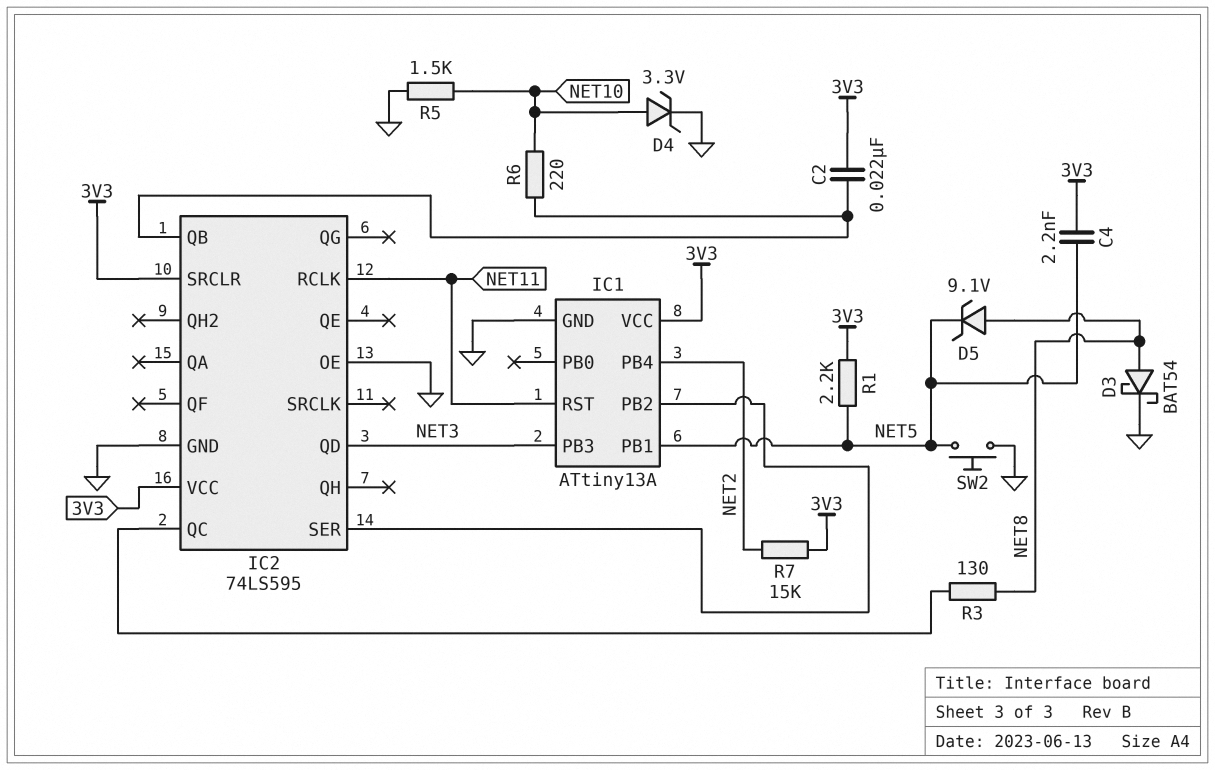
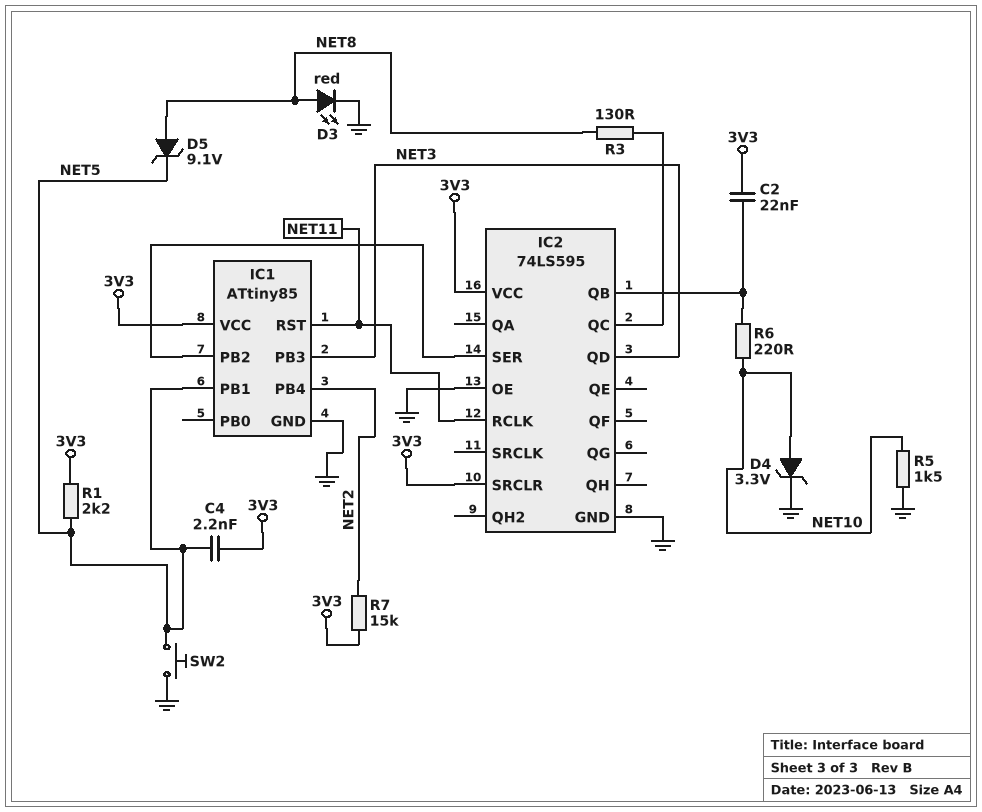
D3: schottky BAT54 (A NET8, K GND) -> LED red (A NET8, K GND)
IC1: ATtiny13A -> ATtiny85

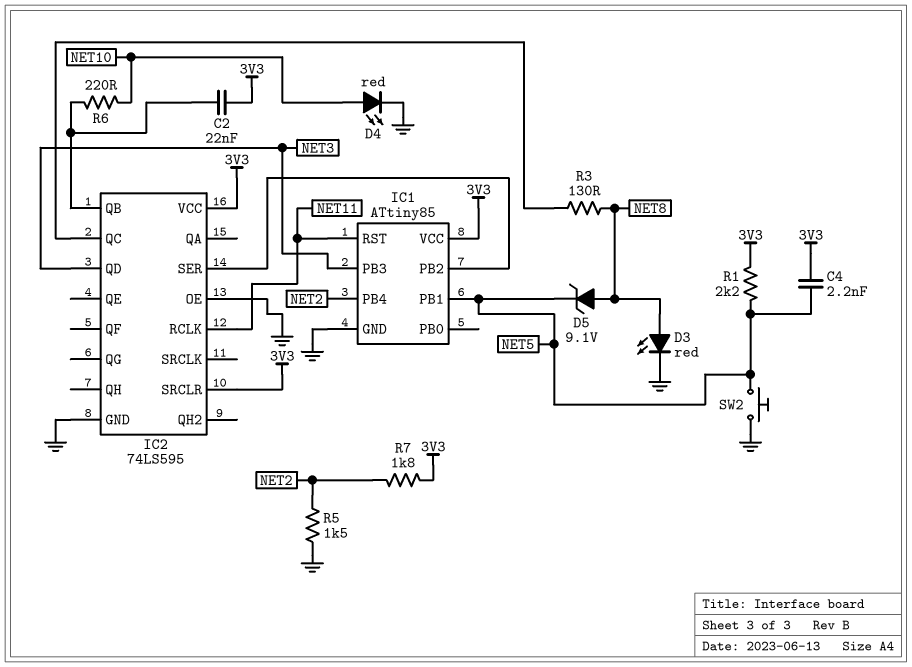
D4: zener 3.3V (A NET10, K GND) -> LED red (A NET10, K GND)
R5: 1.5k (GND, NET10) -> 1.5k (GND, NET2)
R7: 15k (3V3, NET2) -> 1.8k (3V3, NET2)

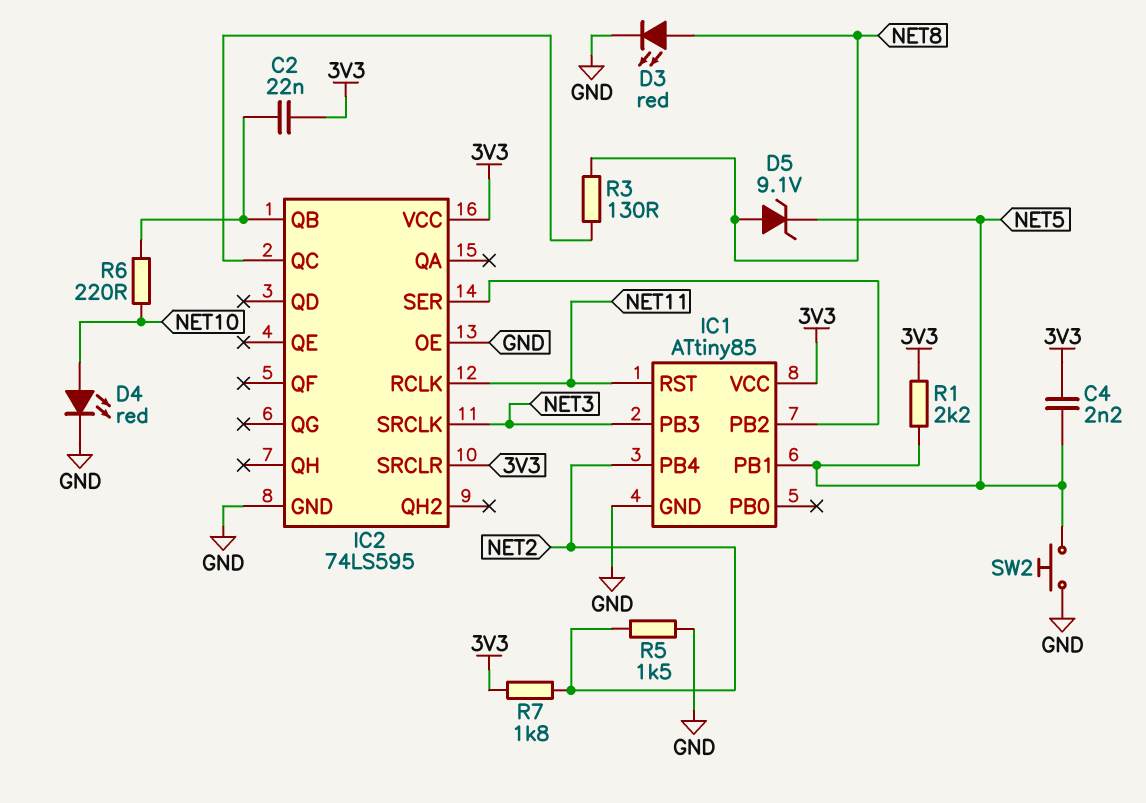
IC2 pin QD: NET3 -> none
IC2 pin SRCLK: none -> NET3

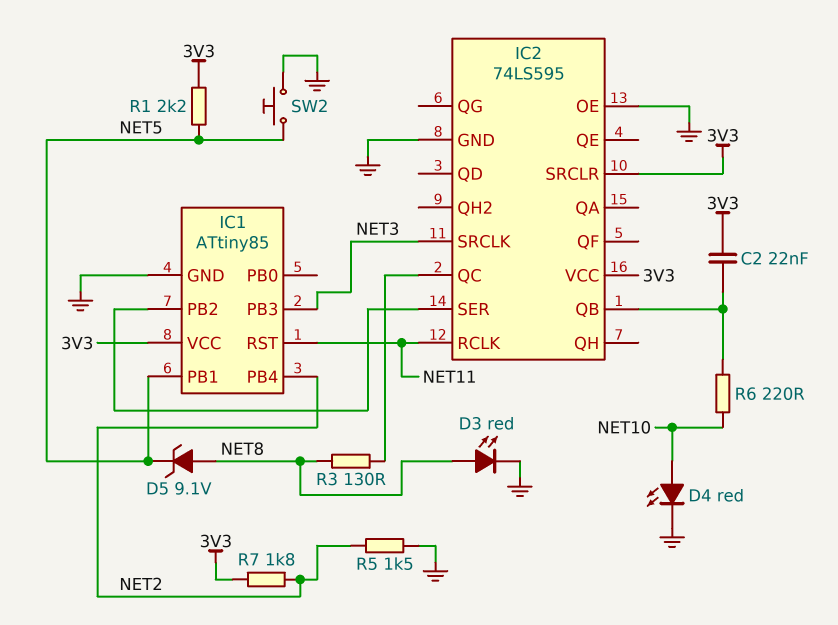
C4: 2.2nF (3V3, NET5) -> none

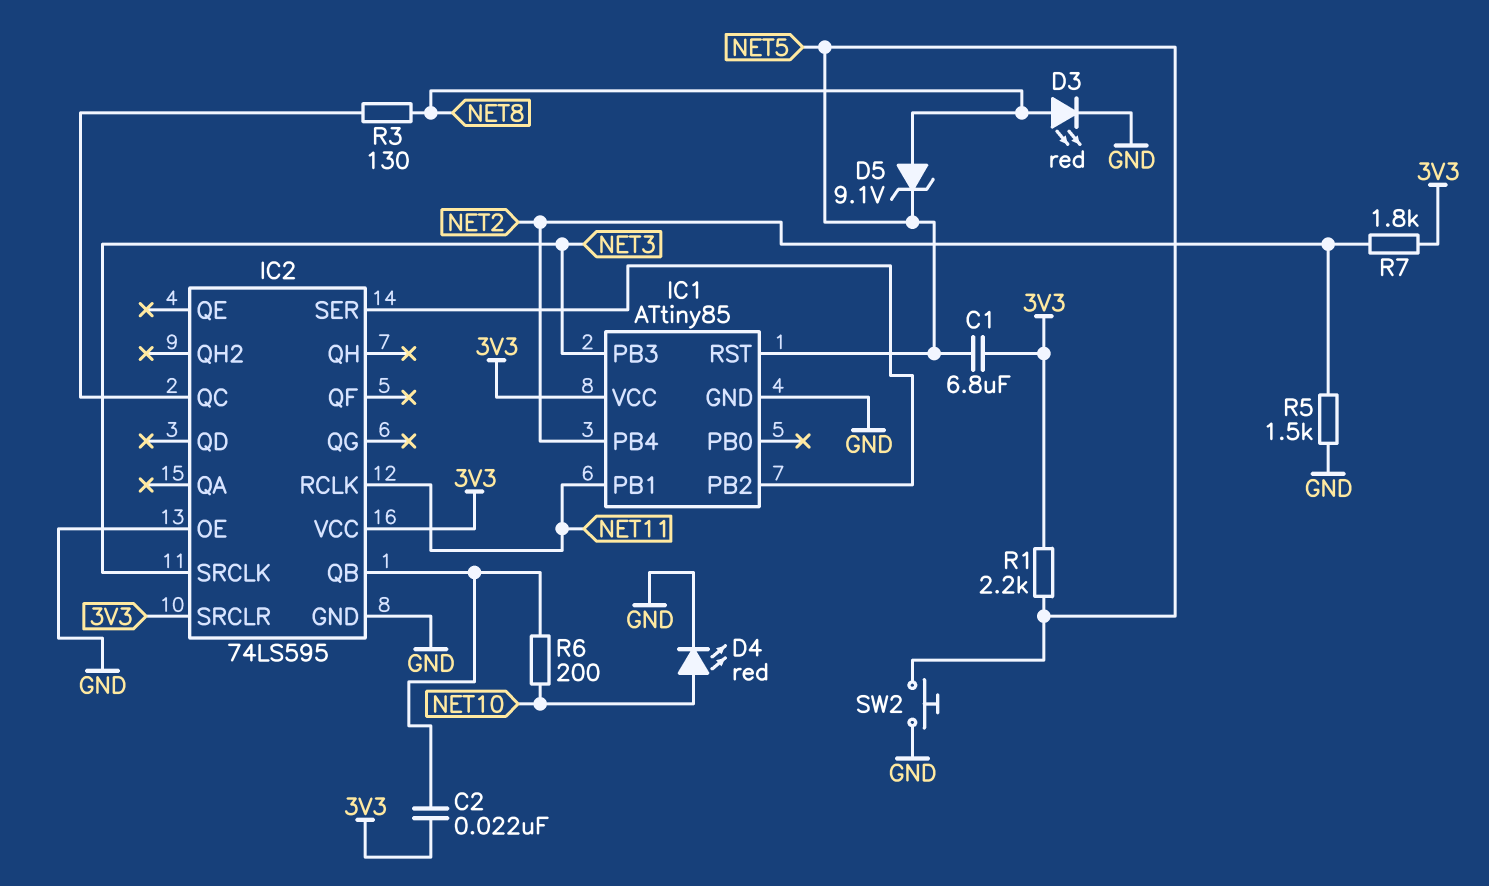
C1: none -> 6.8uF (3V3, NET5)
IC1 pin PB1: NET5 -> NET11
IC1 pin RST: NET11 -> NET5
R6: 220 (IC2/QB, NET10) -> 200 (IC2/QB, NET10)

